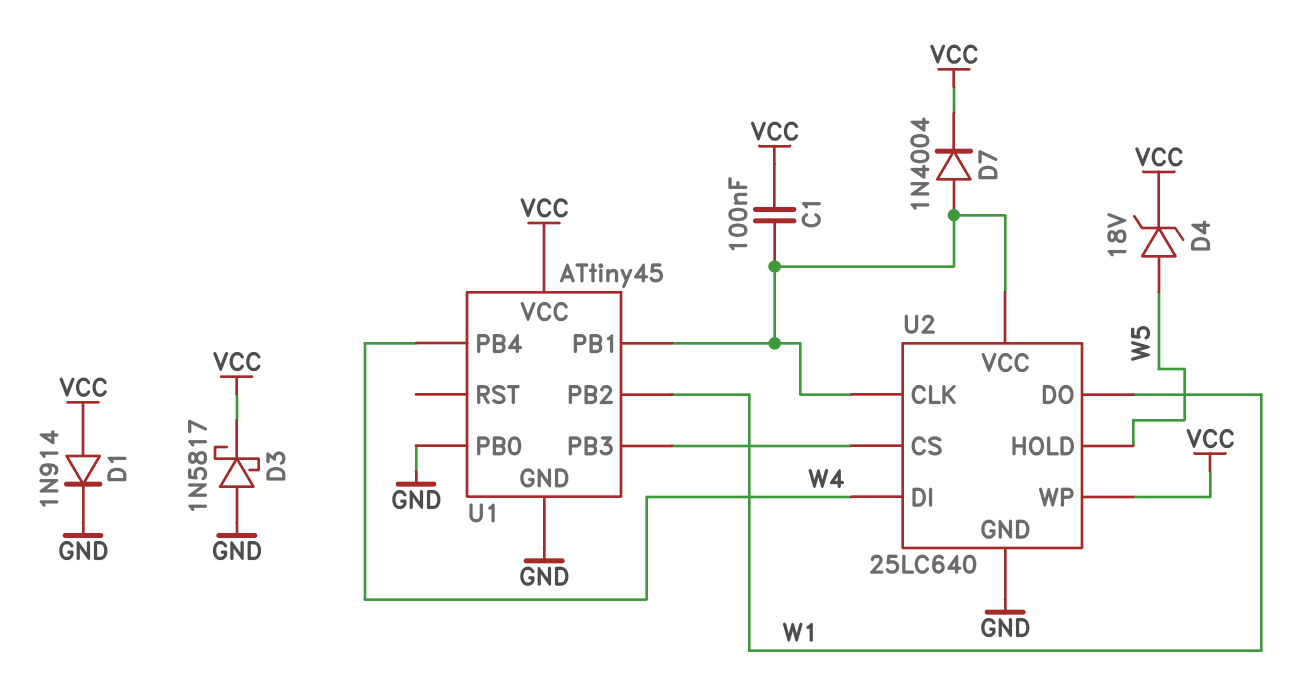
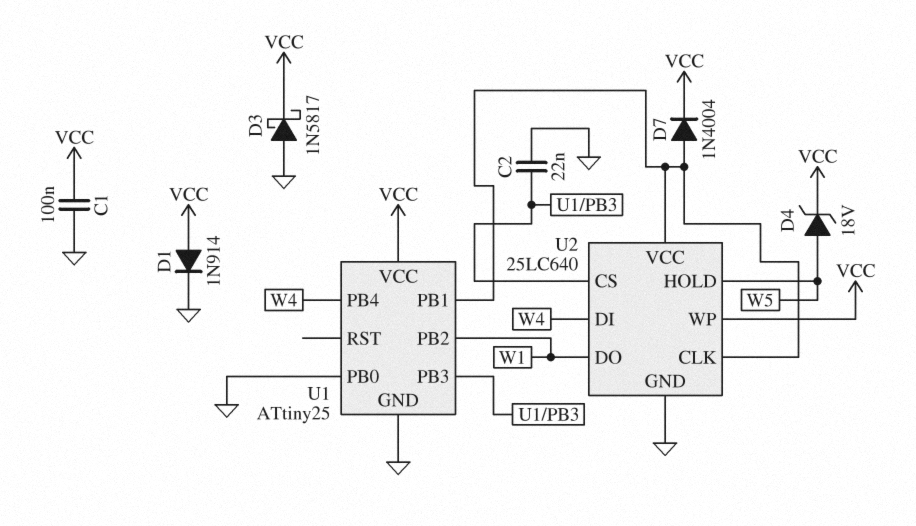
C1: 100nF (U1/PB1, VCC) -> 100nF (GND, VCC)
C2: none -> 22nF (GND, U1/PB3)
U1: ATtiny45 -> ATtiny25

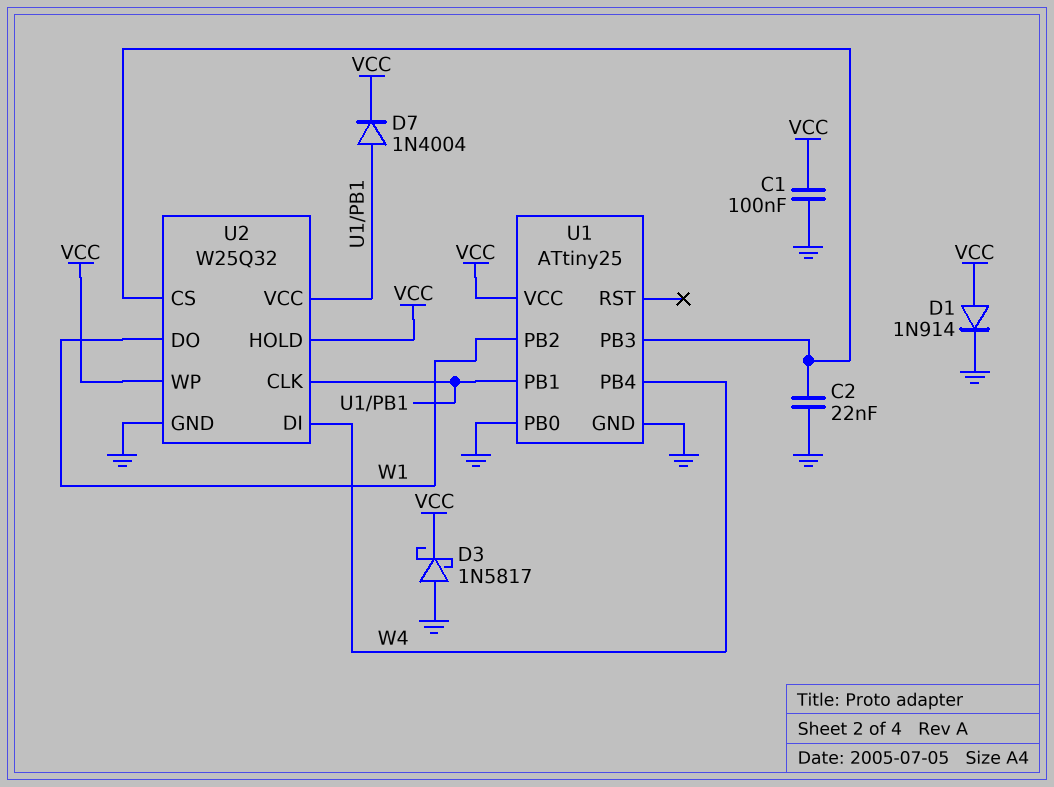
D4: zener 18V (A W5, K VCC) -> none
U2: 25LC640 -> W25Q32
U2 pin HOLD: W5 -> VCC

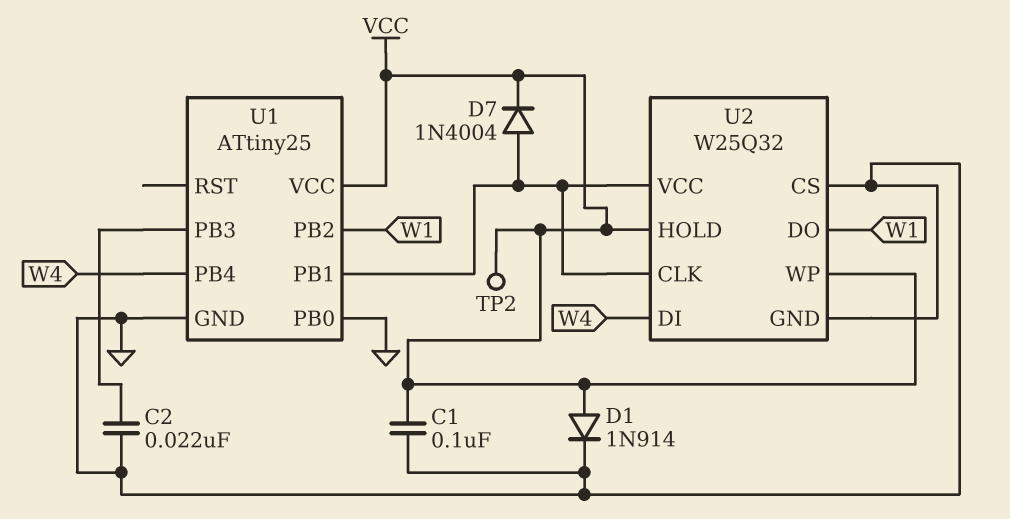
D3: schottky 1N5817 (A GND, K VCC) -> none
TP2: none -> test point (VCC)
U2 pin CS: U1/PB3 -> GND

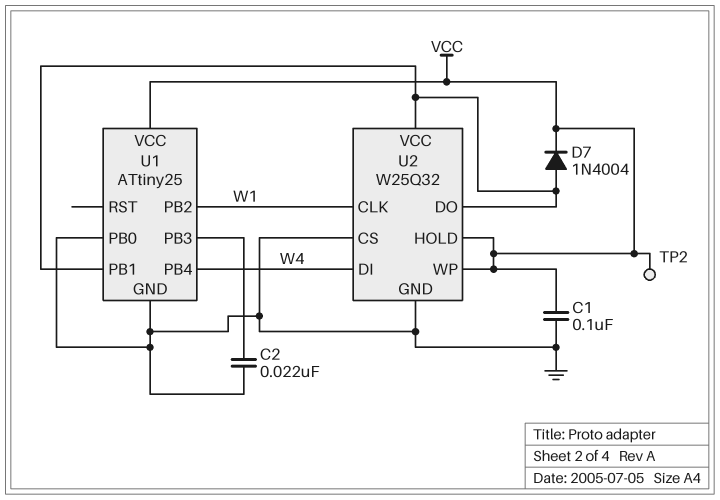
D1: diode 1N914 (A VCC, K GND) -> none
U2 pin CLK: U1/PB1 -> W1
U2 pin DO: W1 -> U1/PB1

